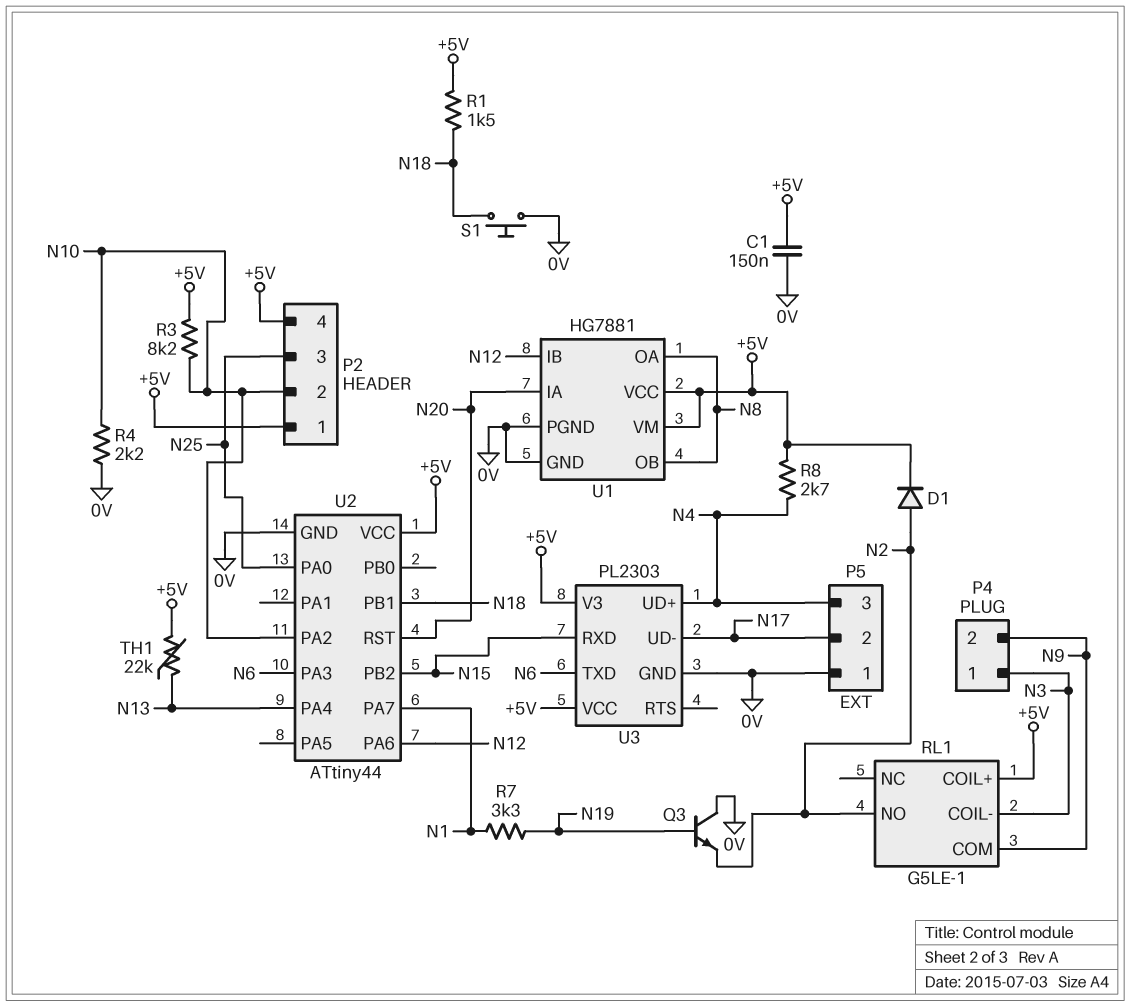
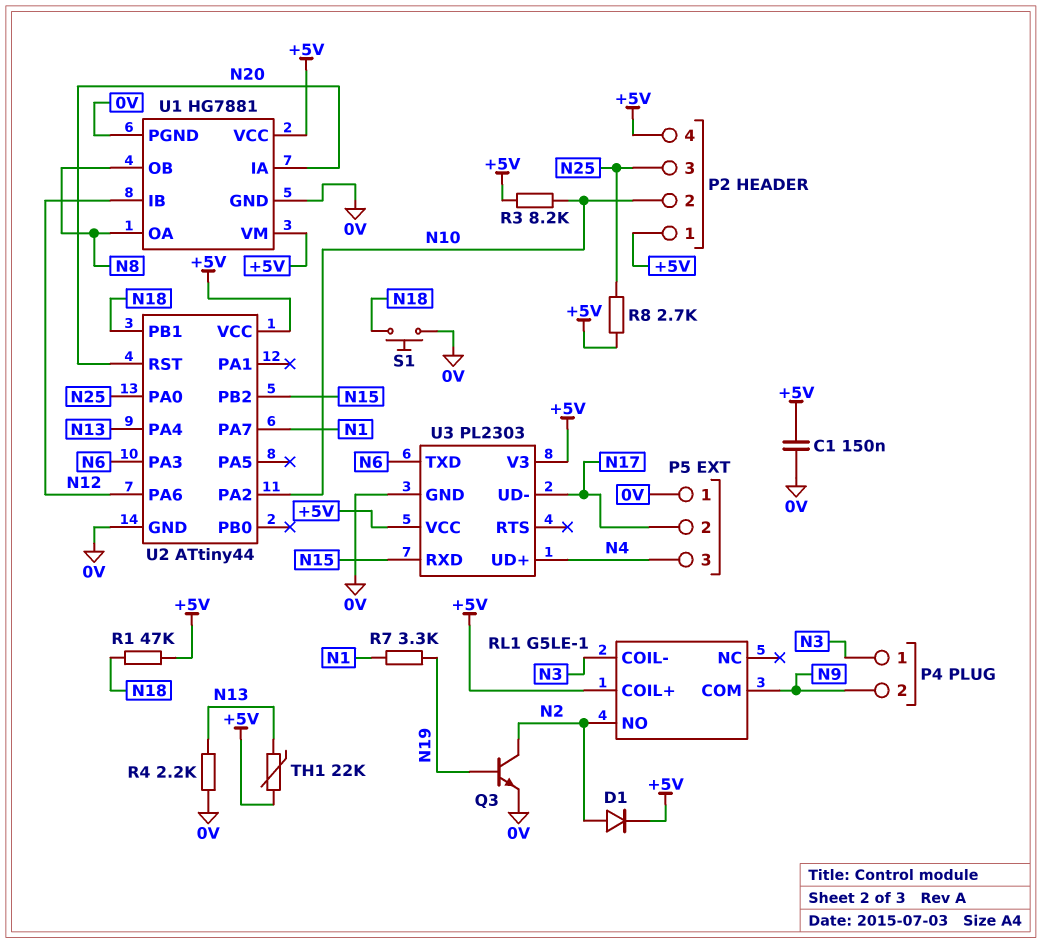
Q3: NPN (B N19, C 0V, E N2) -> NPN (B N19, C N2, E 0V)
R1: 1.5k (+5V, N18) -> 47k (+5V, N18)
R4: 2.2k (0V, N10) -> 2.2k (0V, N13)
R8: 2.7k (+5V, N4) -> 2.7k (+5V, N25)

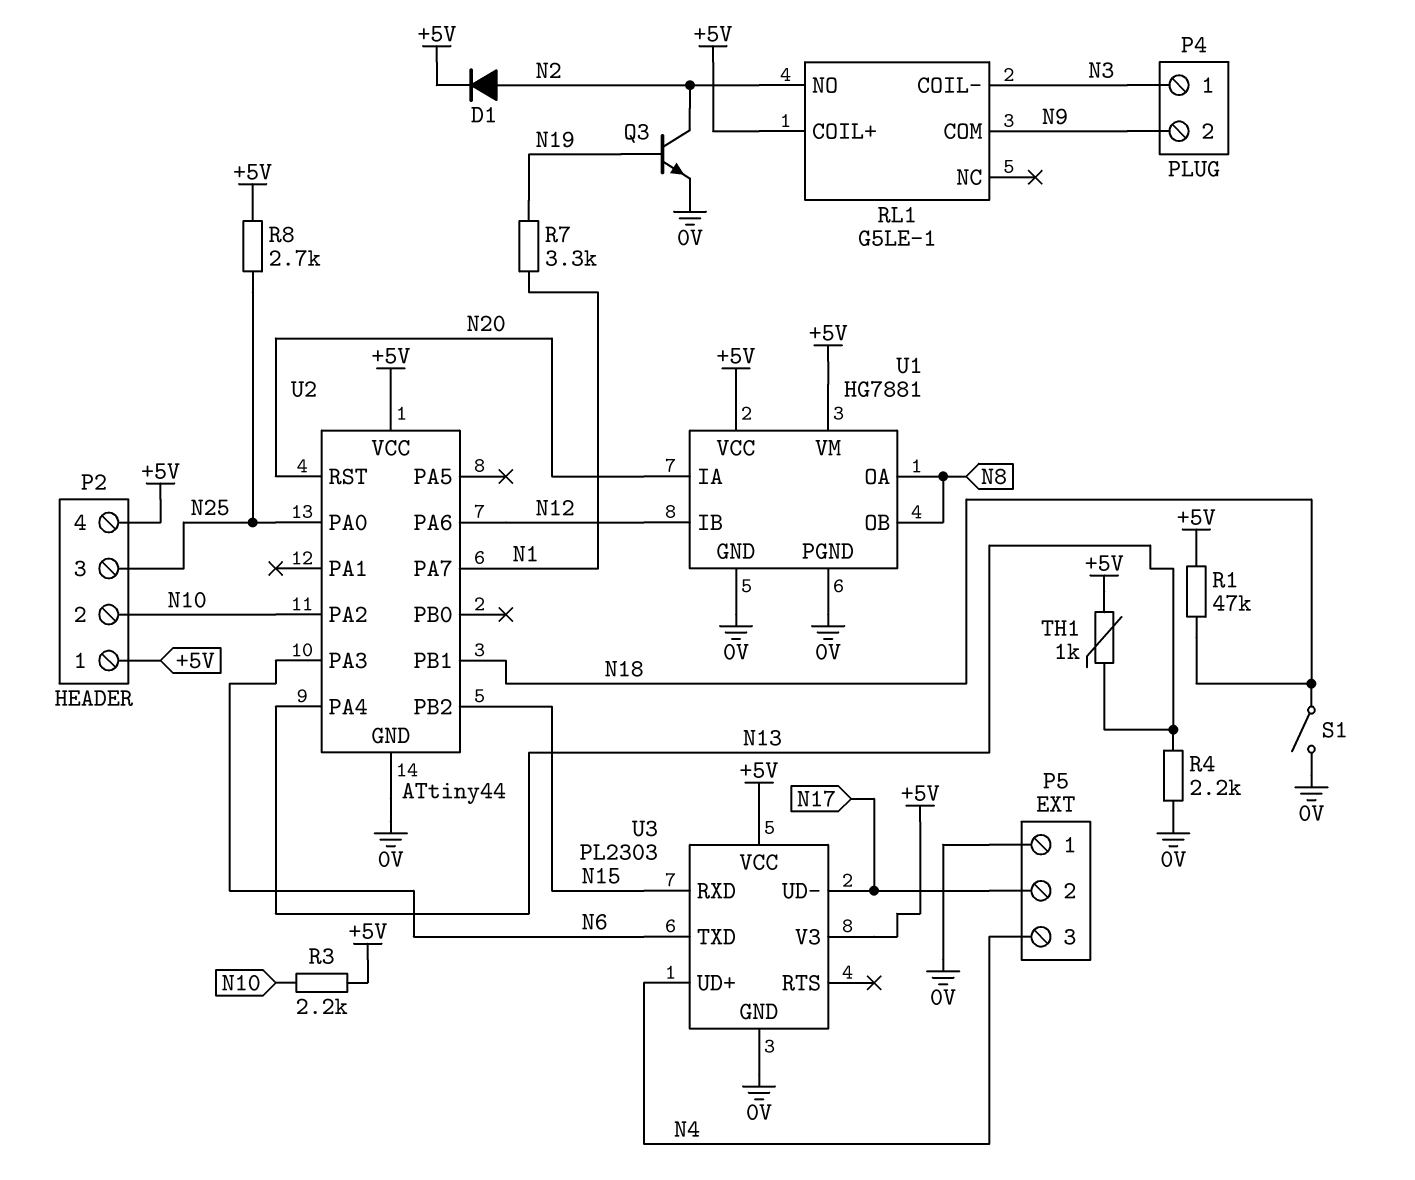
C1: 150nF (+5V, 0V) -> none
R3: 8.2k (+5V, N10) -> 2.2k (+5V, N10)
S1: button (0V, N18) -> switch (0V, N18)
TH1: 22k (+5V, N13) -> 1k (+5V, N13)

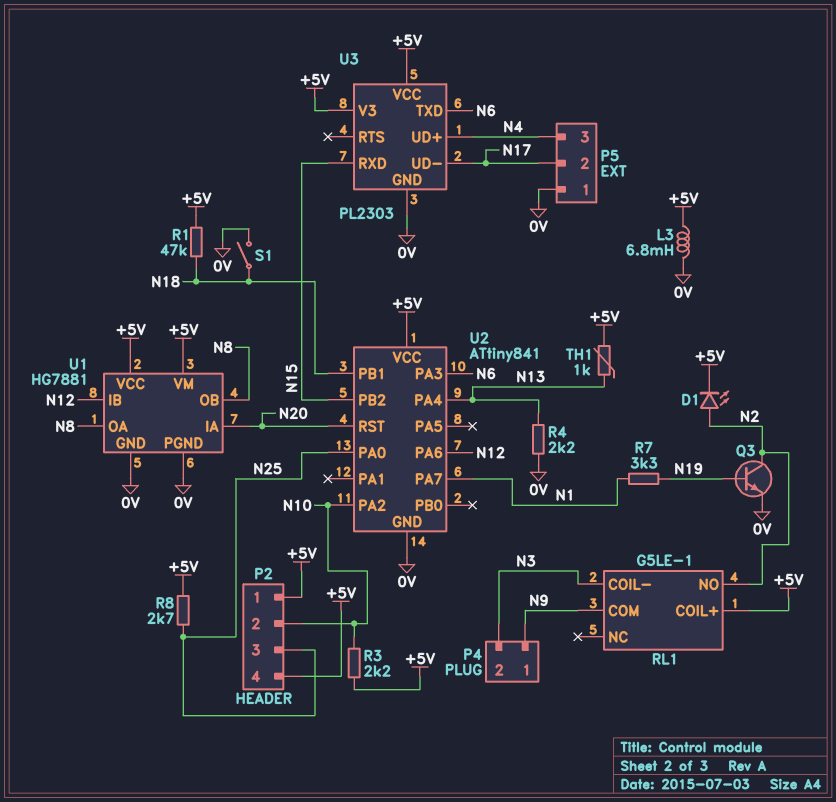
D1: diode (A N2, K +5V) -> LED (A N2, K +5V)
L3: none -> 6.8mH (+5V, 0V)
P4 pin 1: N3 -> N9
P4 pin 2: N9 -> N3
U2: ATtiny44 -> ATtiny841

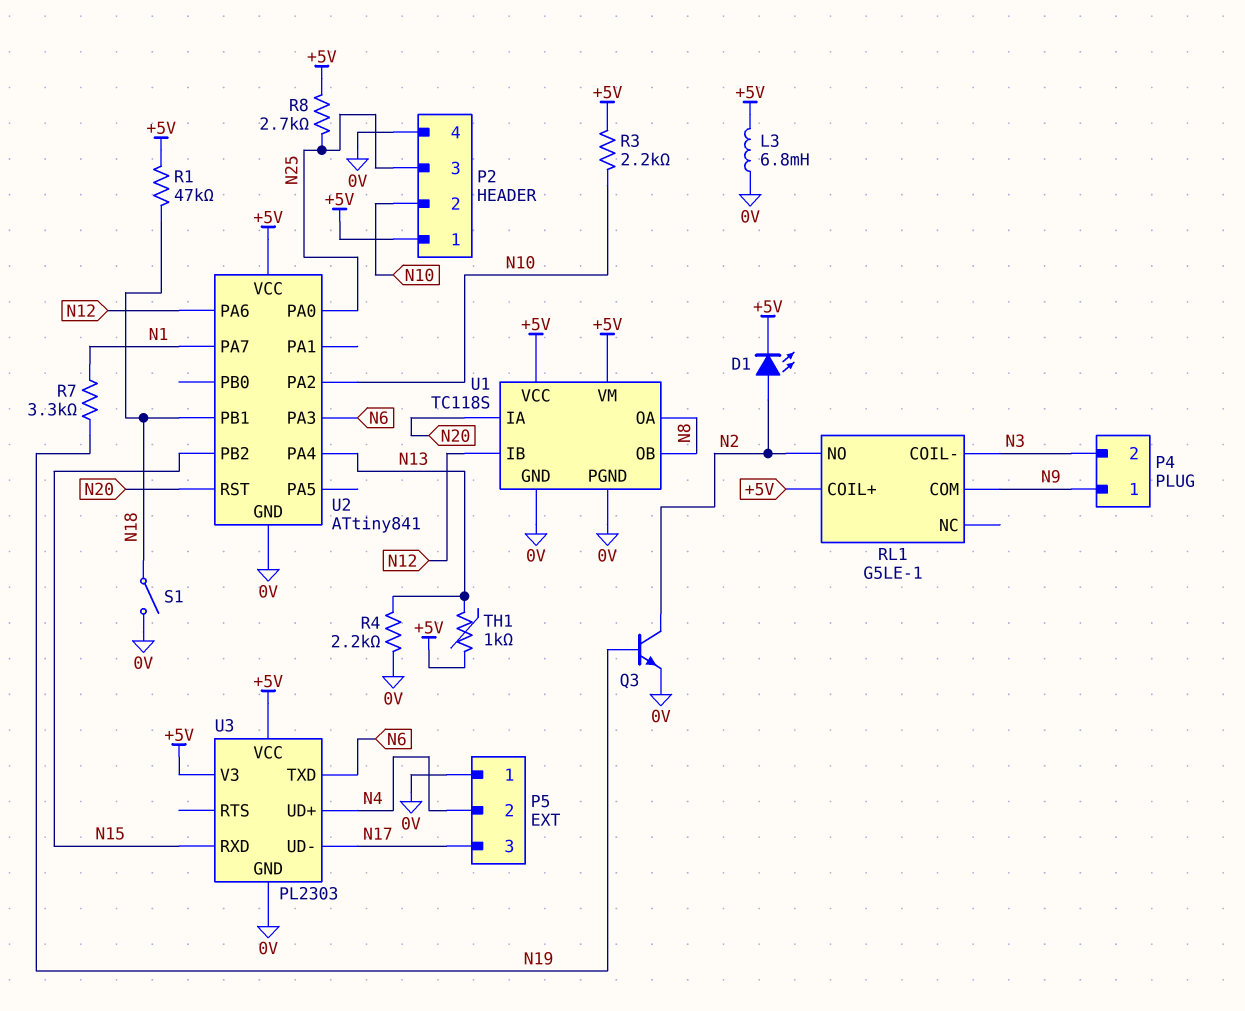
P2 pin 4: +5V -> 0V
P5 pin 2: N17 -> N4
P5 pin 3: N4 -> N17
U1: HG7881 -> TC118S

